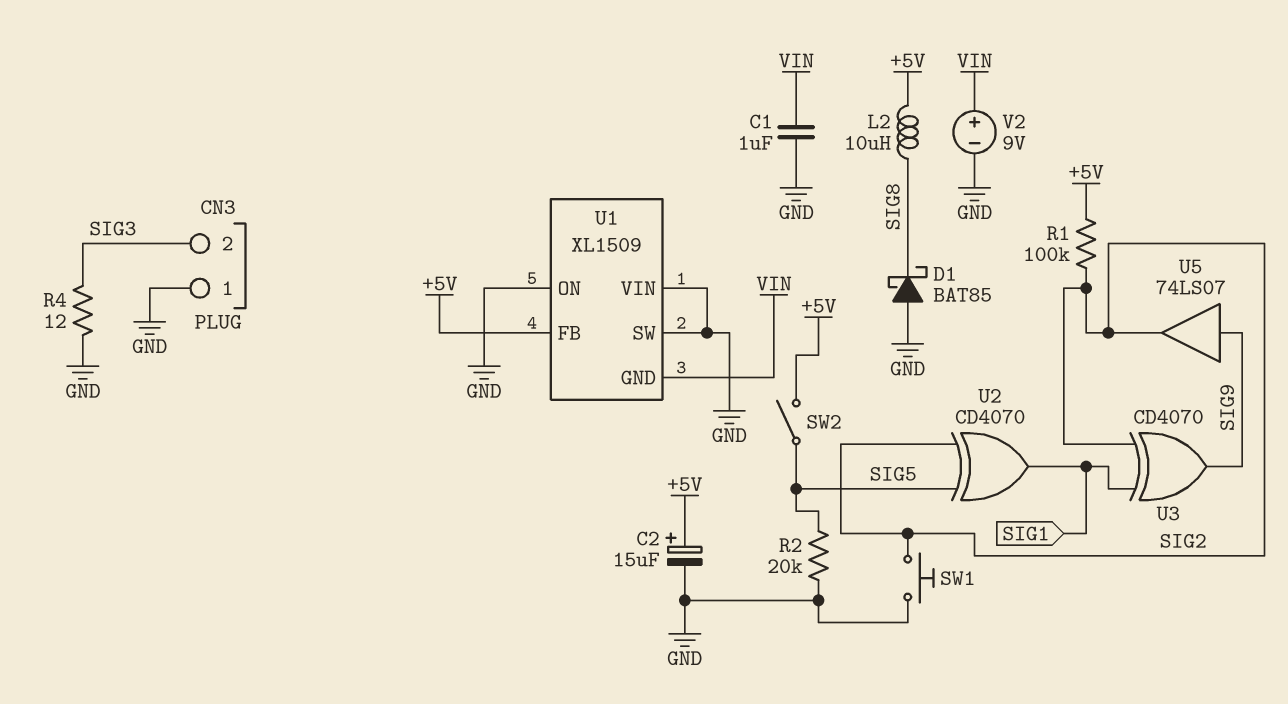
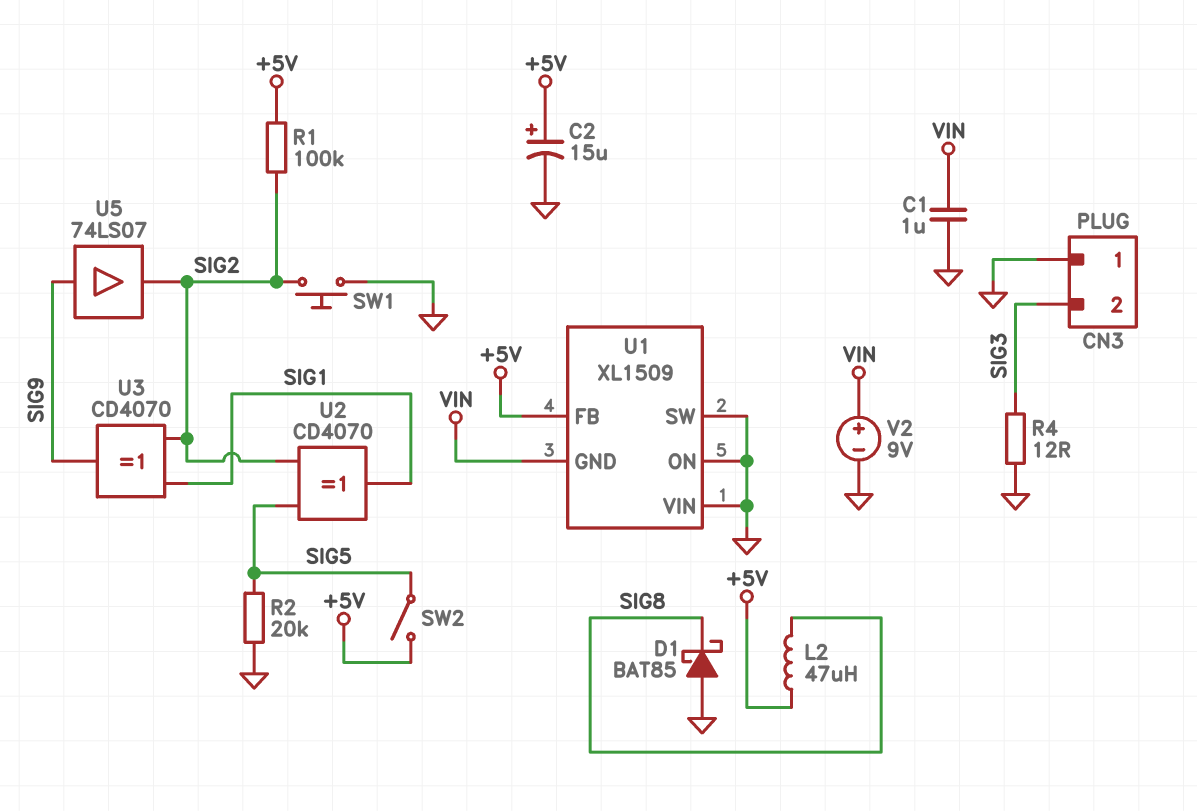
L2: 10uH (+5V, SIG8) -> 47uH (+5V, SIG8)

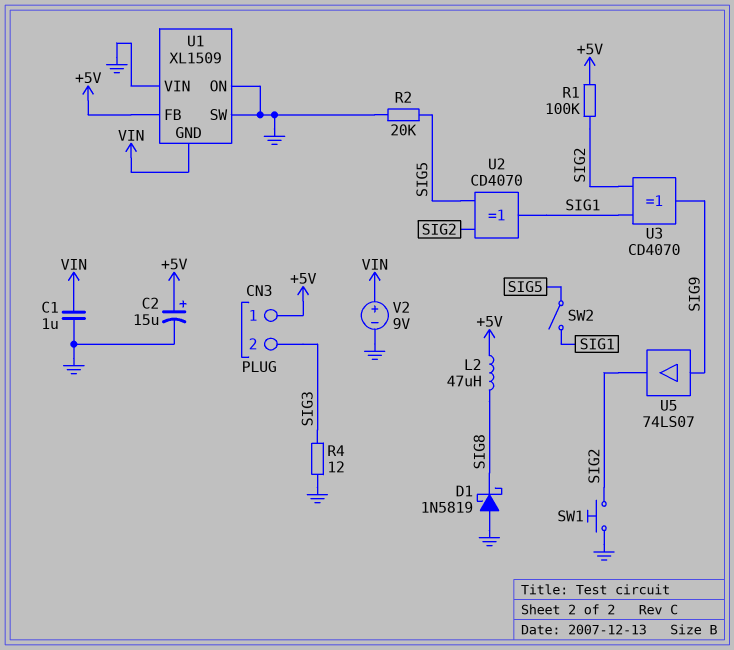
CN3 pin 1: GND -> +5V
D1: schottky BAT85 (A GND, K SIG8) -> schottky 1N5819 (A GND, K SIG8)
SW2: switch (+5V, SIG5) -> switch (SIG1, SIG5)

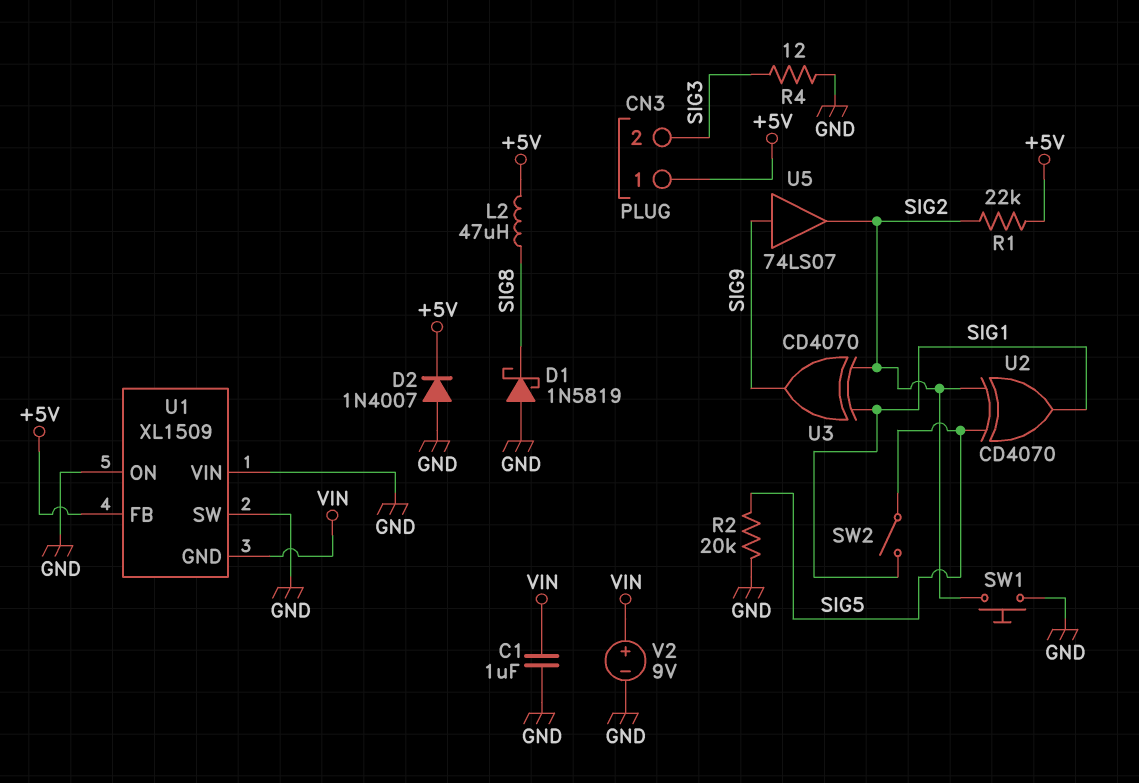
C2: 15uF (plus +5V, minus GND) -> none
D2: none -> diode 1N4007 (A GND, K +5V)
R1: 100k (+5V, SIG2) -> 22k (+5V, SIG2)

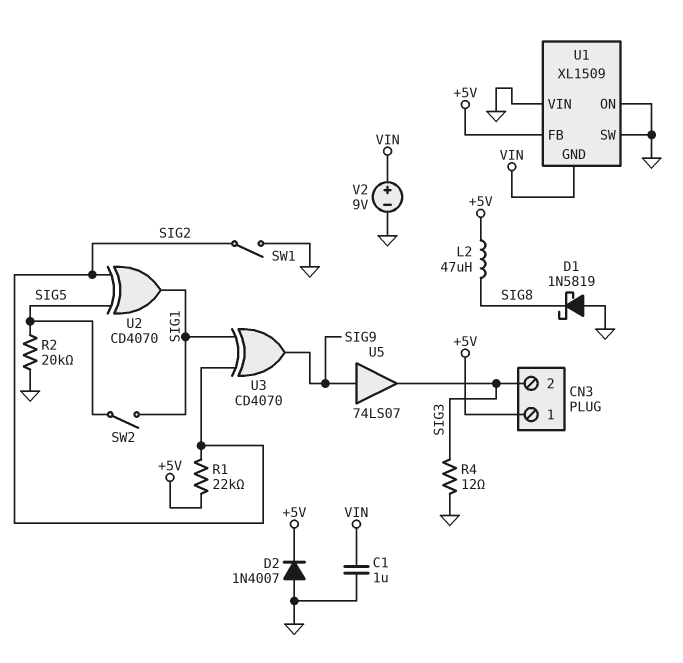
SW1: button (GND, SIG2) -> switch (GND, SIG2)
U5: buffer 74LS07 (in SIG9, out SIG2) -> buffer 74LS07 (in SIG9, out SIG3)

